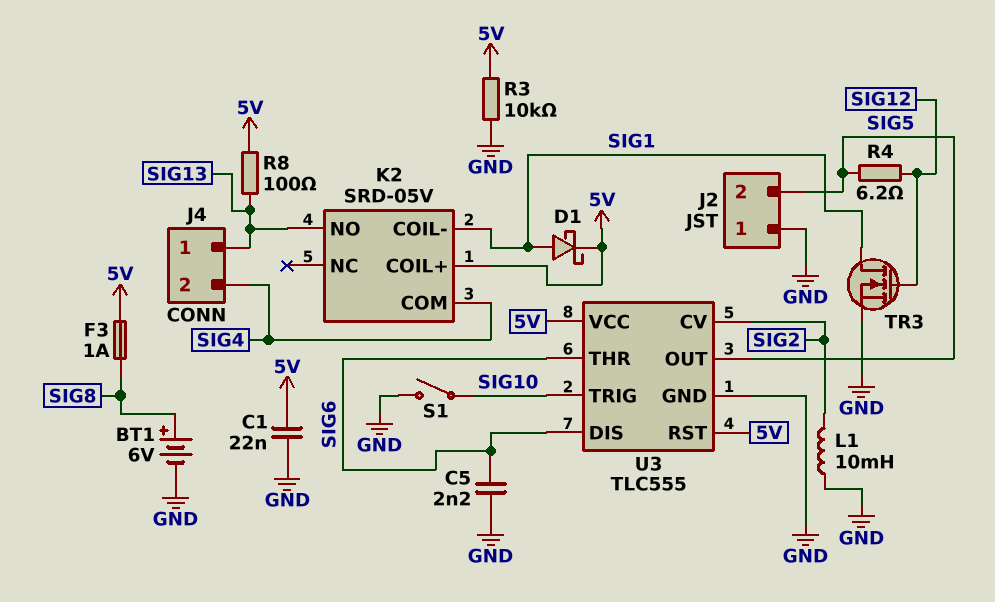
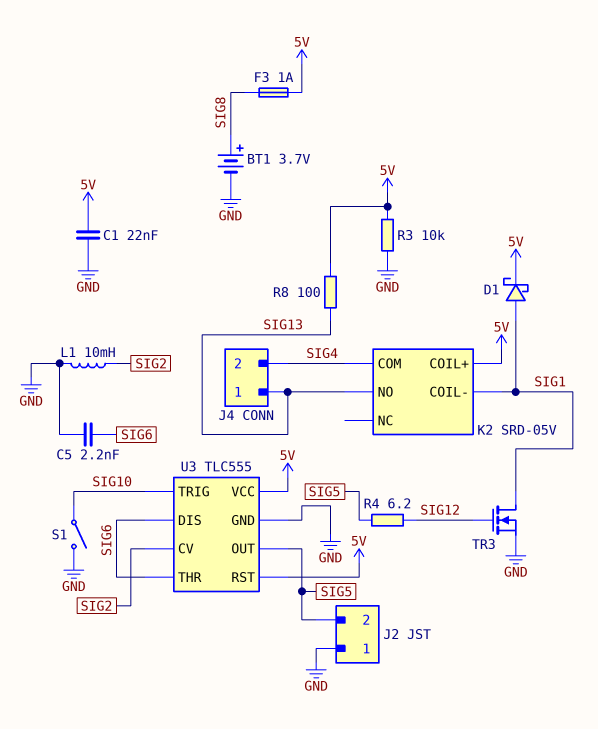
BT1: 6V (plus SIG8, minus GND) -> 3.7V (plus SIG8, minus GND)

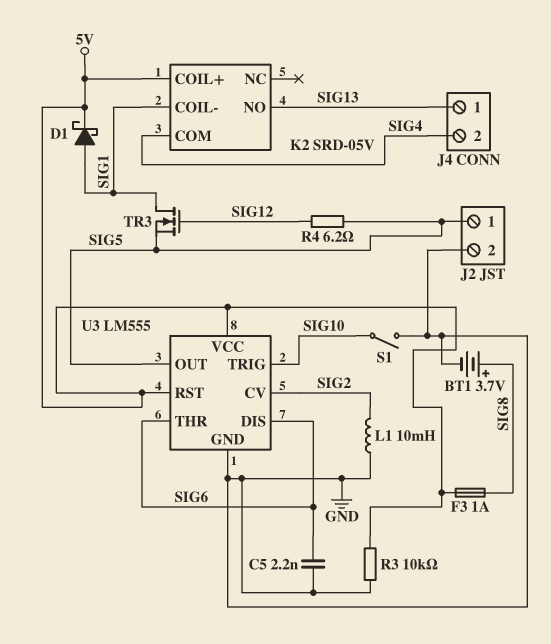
C1: 22nF (5V, GND) -> none
J2 pin 1: GND -> SIG5
J2 pin 2: SIG5 -> GND
R8: 100 (5V, SIG13) -> none
TR3: NMOS (G SIG12, D SIG1, S GND) -> NMOS (G SIG12, D SIG1, S SIG5)
U3: TLC555 -> LM555

